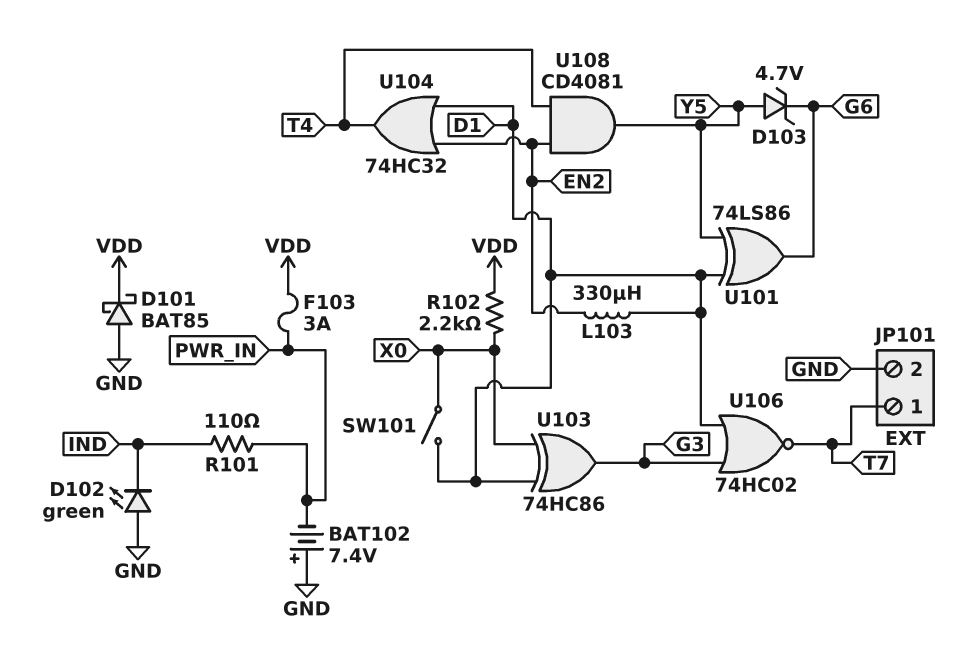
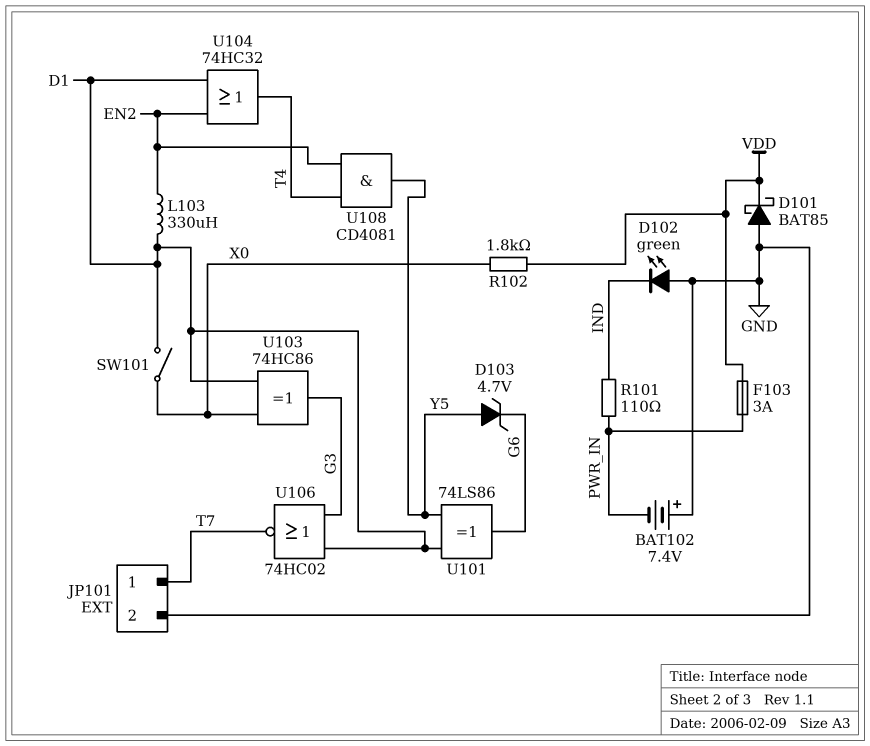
R102: 2.2k (VDD, X0) -> 1.8k (VDD, X0)

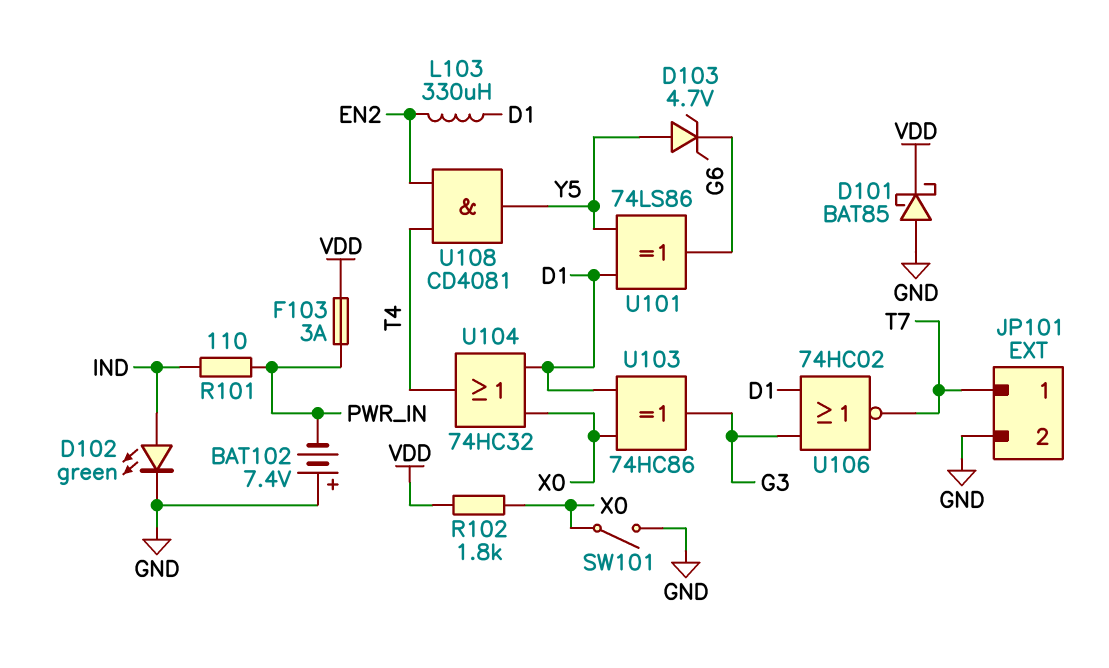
D102: LED green (A GND, K IND) -> LED green (A IND, K GND)
SW101: switch (D1, X0) -> switch (GND, X0)
U104: OR 74HC32 (in D1, in EN2, out T4) -> OR 74HC32 (in D1, in X0, out T4)

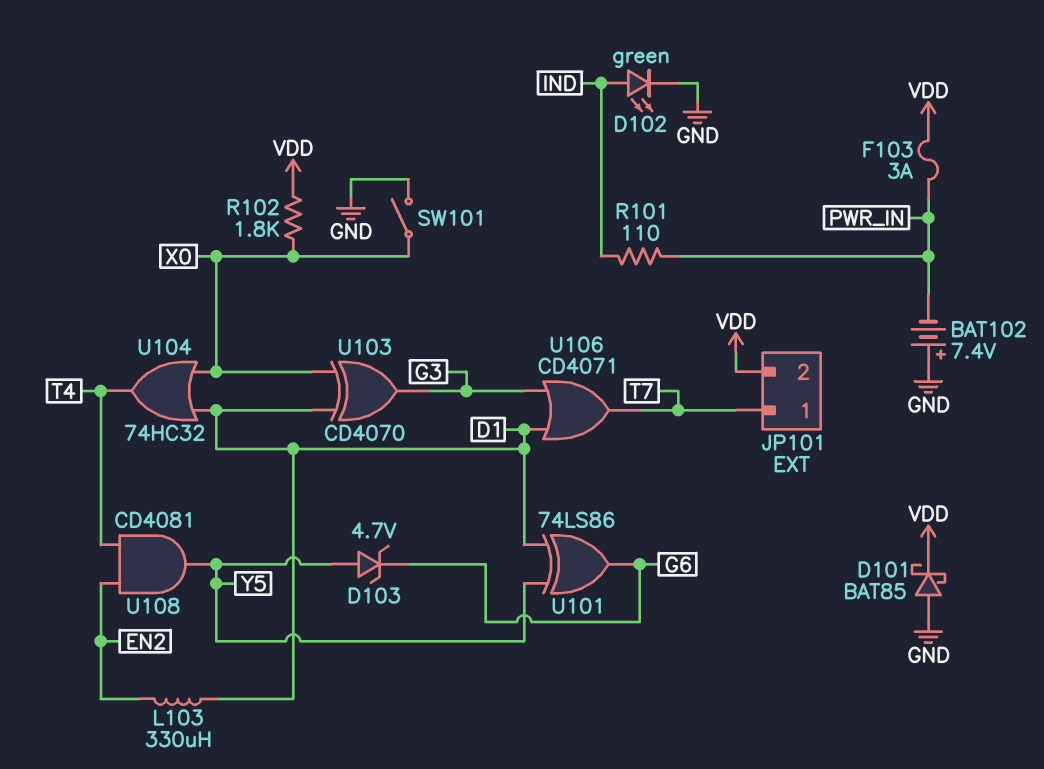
JP101 pin 2: GND -> VDD
U103: XOR 74HC86 (in D1, in X0, out G3) -> XOR CD4070 (in D1, in X0, out G3)
U106: NOR 74HC02 (in D1, in G3, out T7) -> OR CD4071 (in D1, in G3, out T7)

